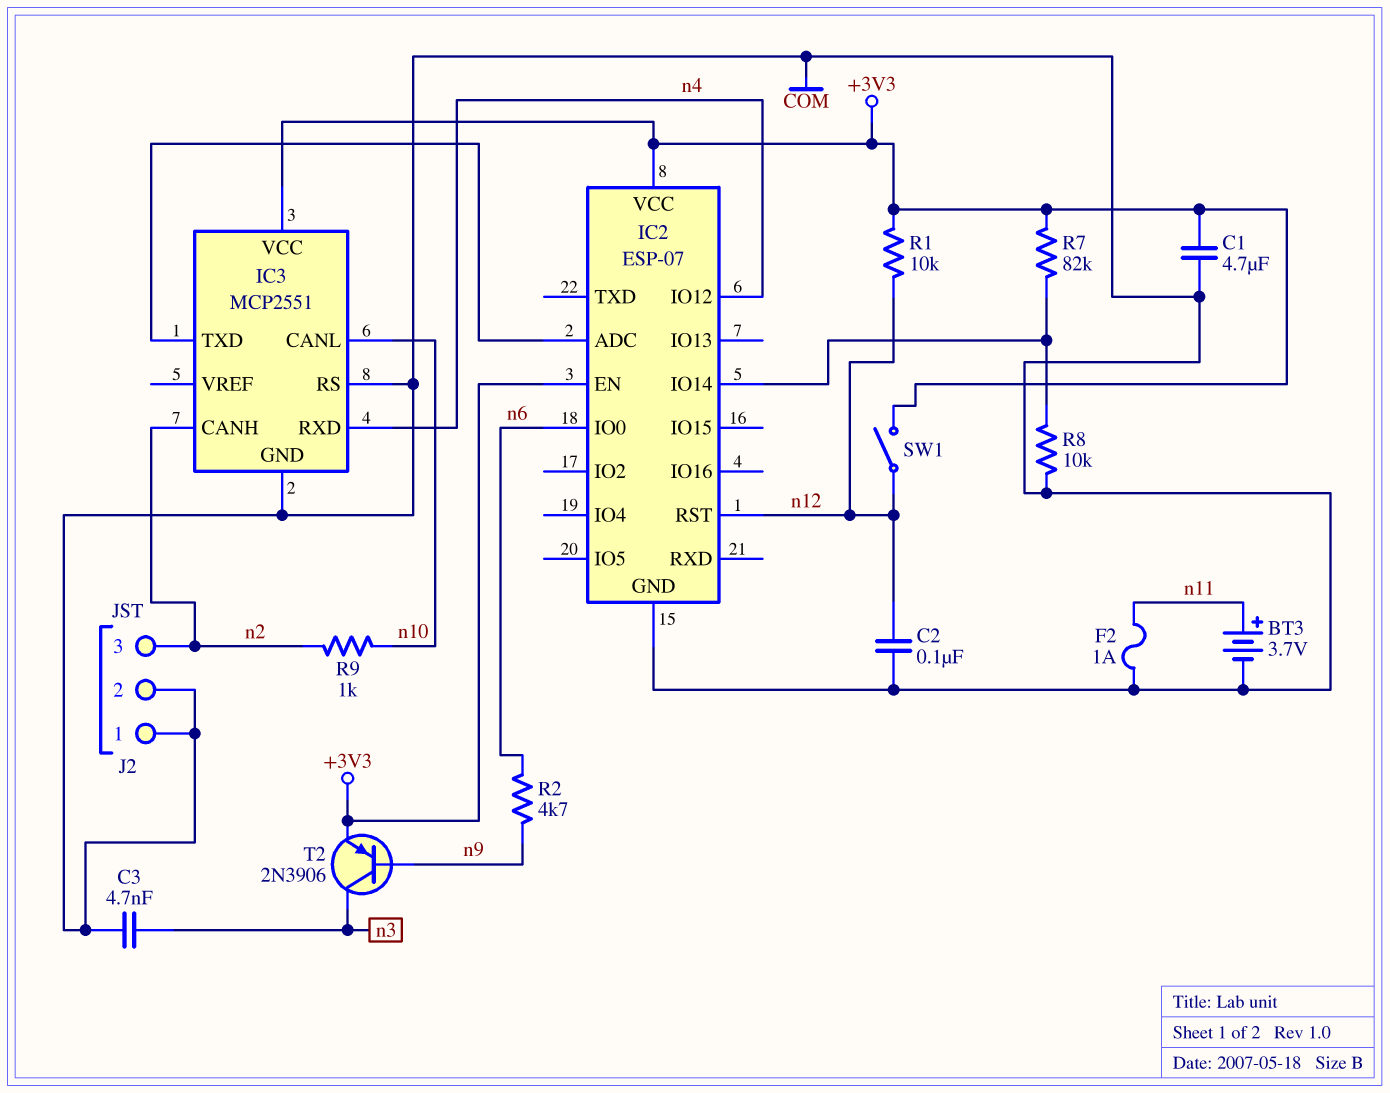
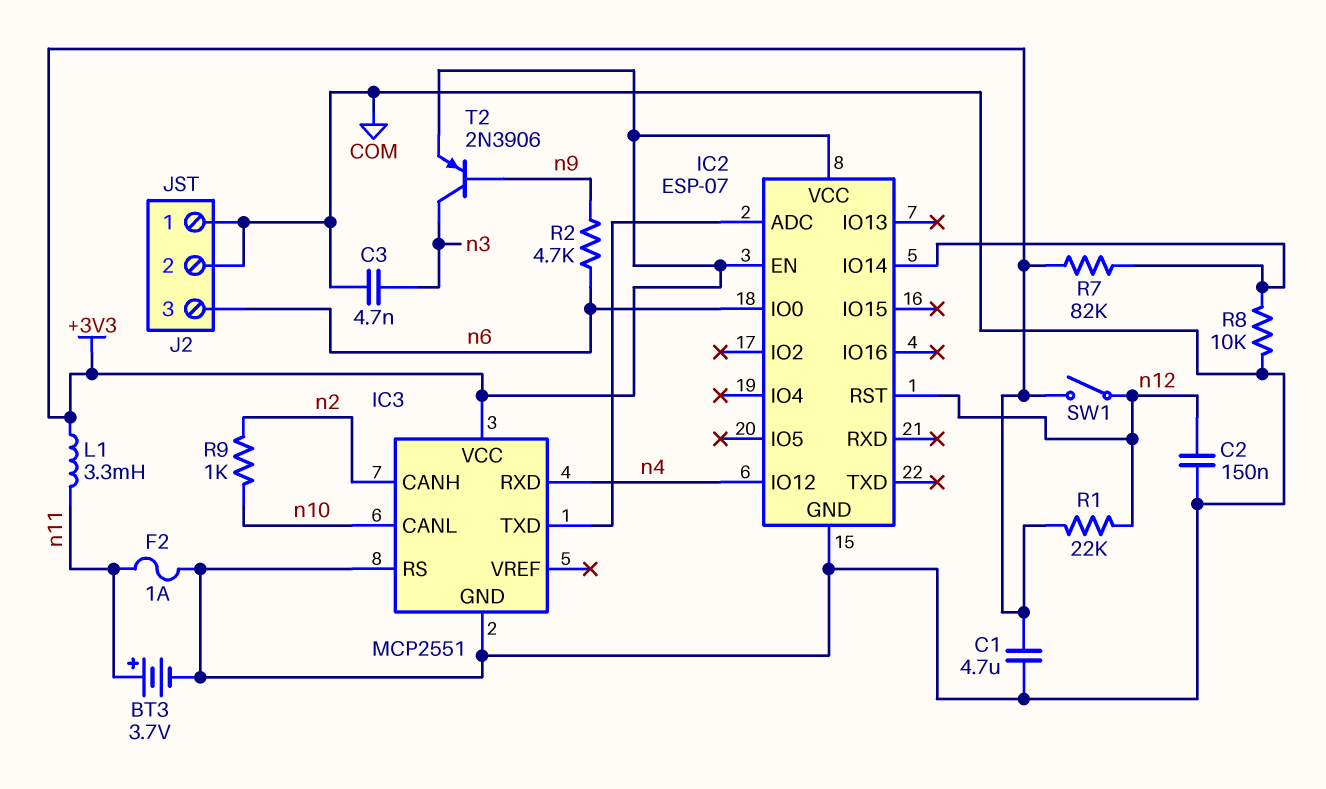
C2: 100nF (COM, n12) -> 150nF (COM, n12)
J2 pin 3: n2 -> n6
L1: none -> 3.3mH (+3V3, n11)
R1: 10k (+3V3, n12) -> 22k (+3V3, n12)

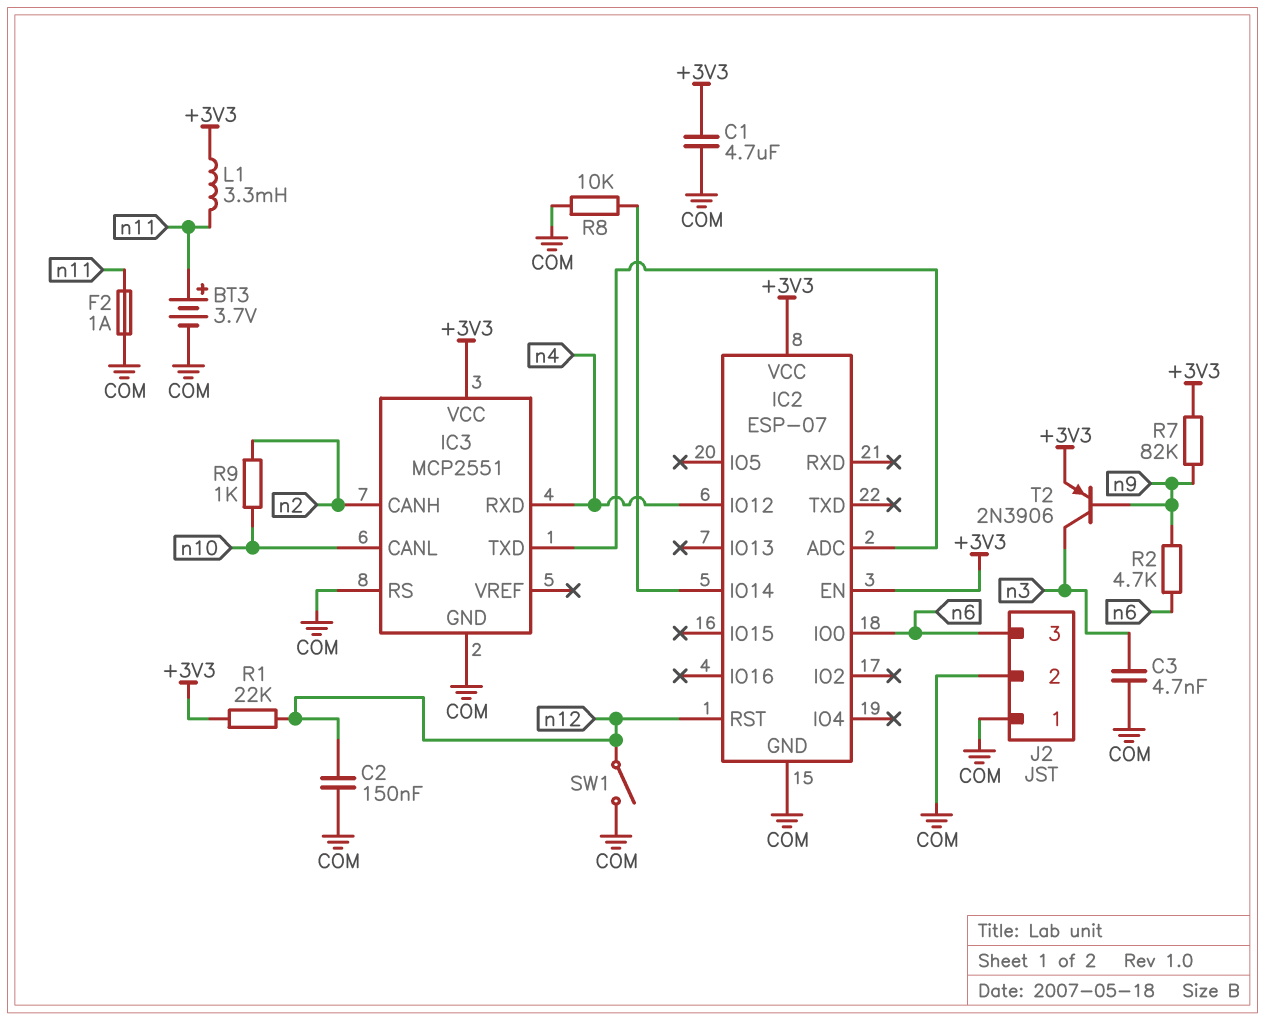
R7: 82k (+3V3, IC2/IO14) -> 82k (+3V3, n9)
SW1: switch (+3V3, n12) -> switch (COM, n12)

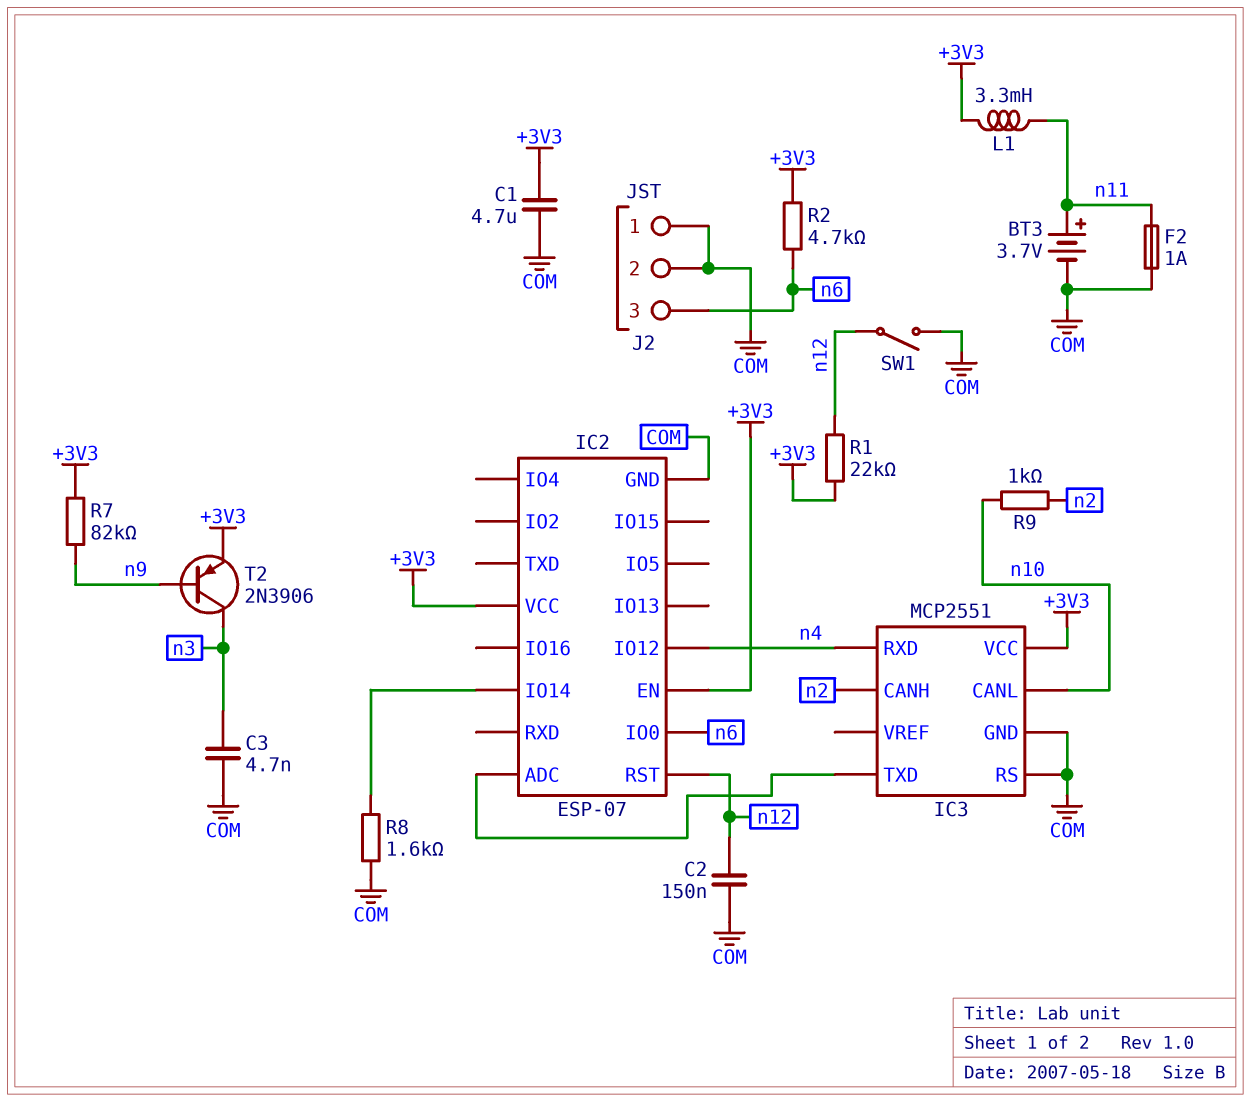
R2: 4.7k (n6, n9) -> 4.7k (+3V3, n6)
R8: 10k (COM, IC2/IO14) -> 1.6k (COM, IC2/IO14)

